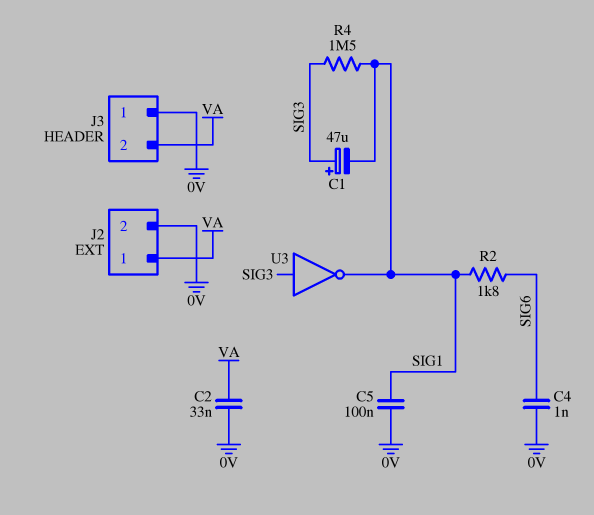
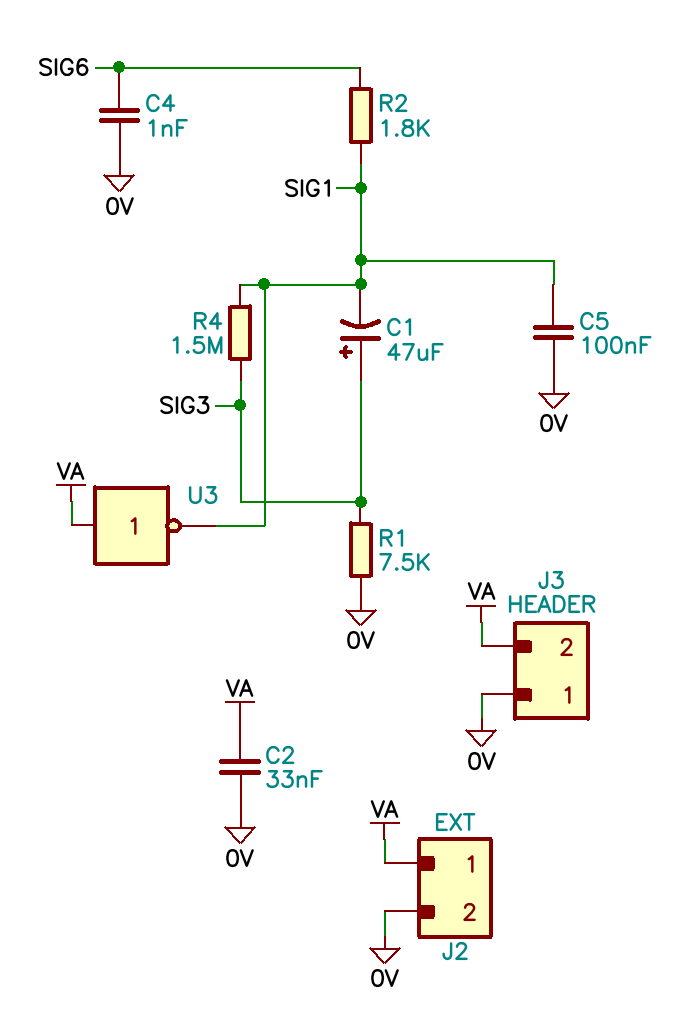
R1: none -> 7.5k (0V, SIG3)
U3: NOT (in SIG3, out SIG1) -> NOT (in VA, out SIG1)

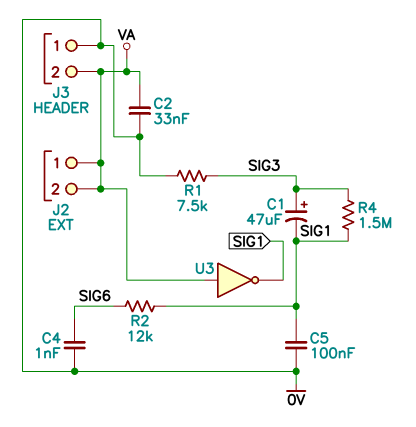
J2 pin 2: 0V -> VA
R2: 1.8k (SIG1, SIG6) -> 12k (SIG1, SIG6)

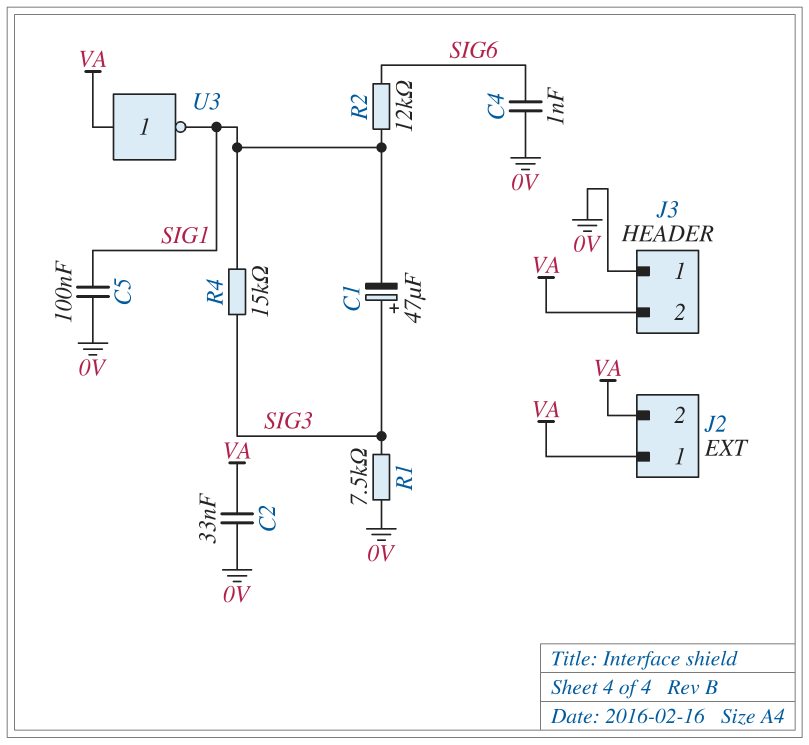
R4: 1.5M (SIG1, SIG3) -> 15k (SIG1, SIG3)

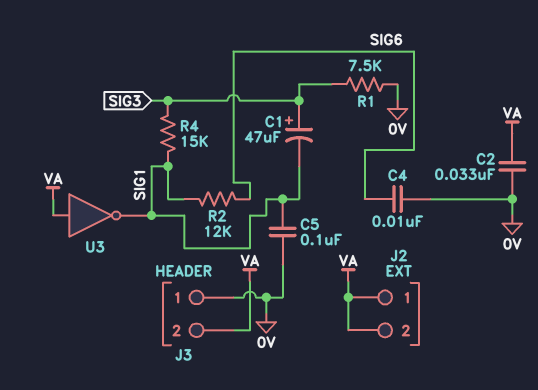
C4: 1nF (0V, SIG6) -> 10nF (0V, SIG6)

